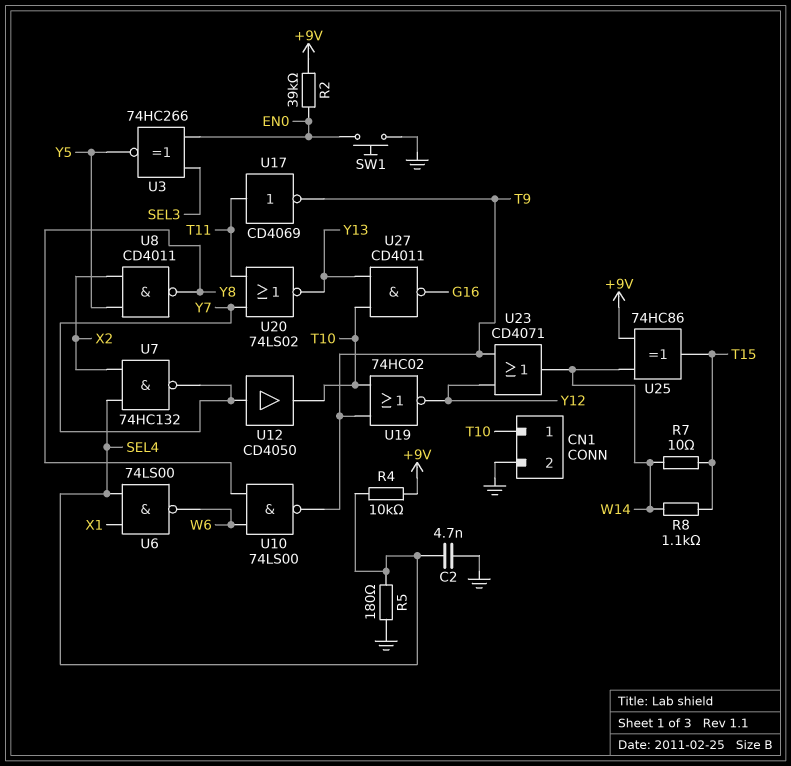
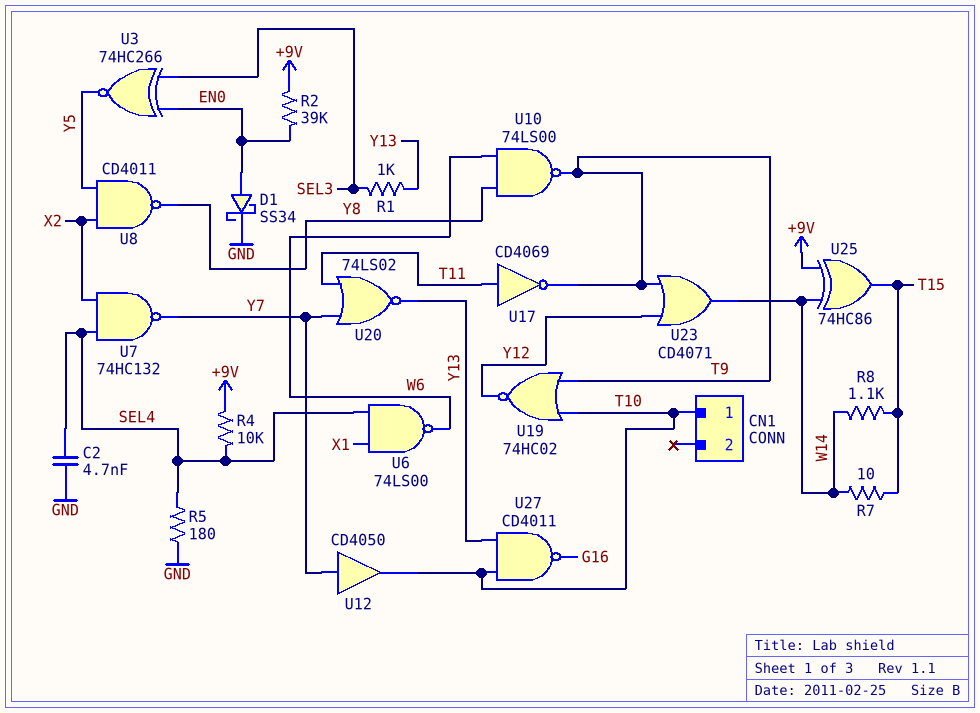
CN1 pin 2: GND -> none
D1: none -> schottky SS34 (A EN0, K GND)
R1: none -> 1k (SEL3, Y13)
SW1: button (EN0, GND) -> none

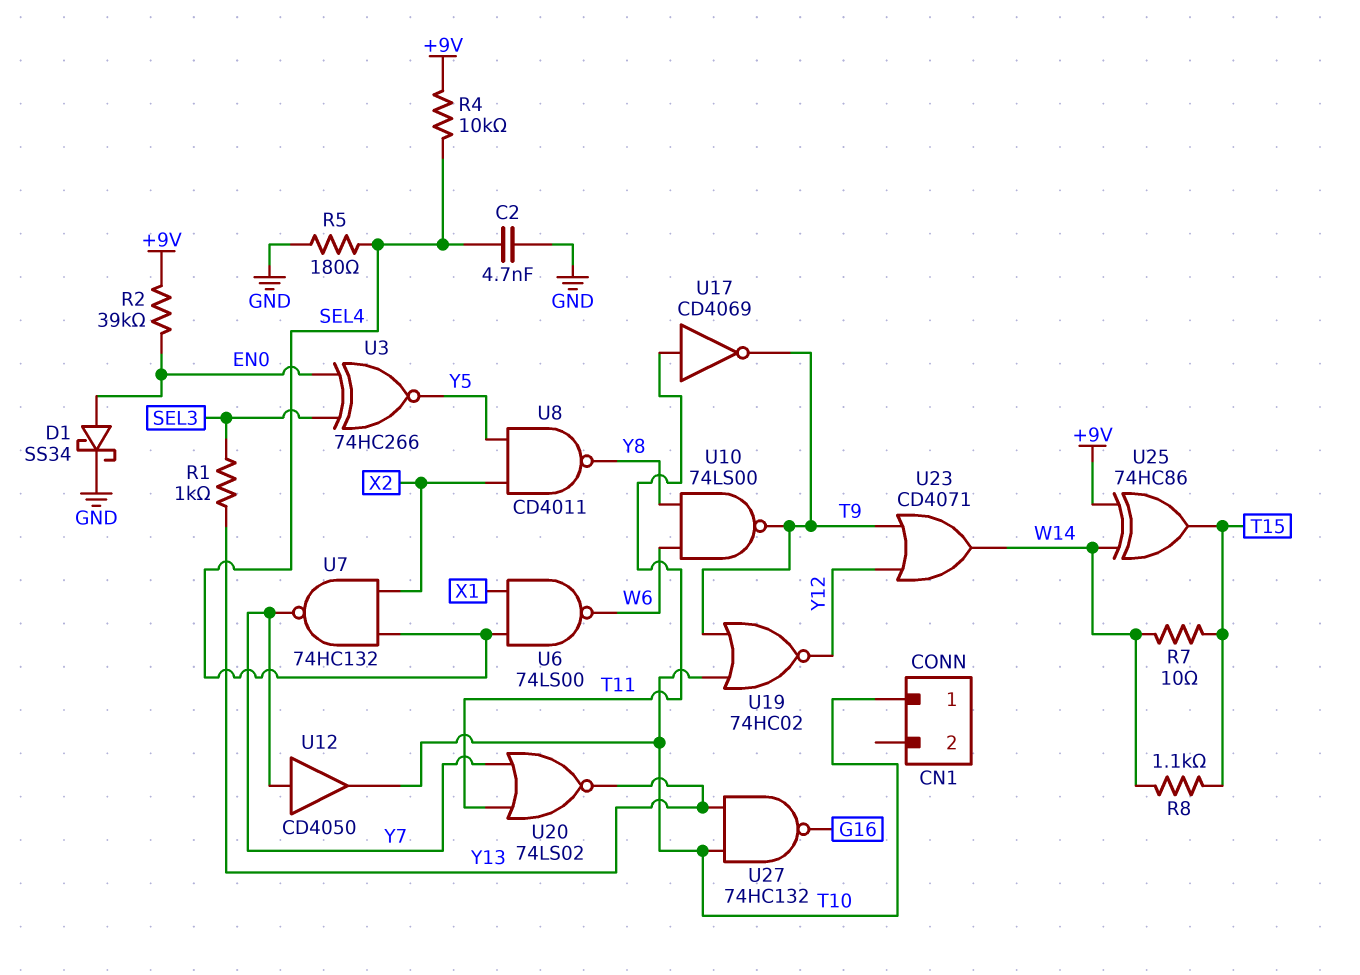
U27: NAND CD4011 (in T10, in Y13, out G16) -> NAND 74HC132 (in T10, in Y13, out G16)

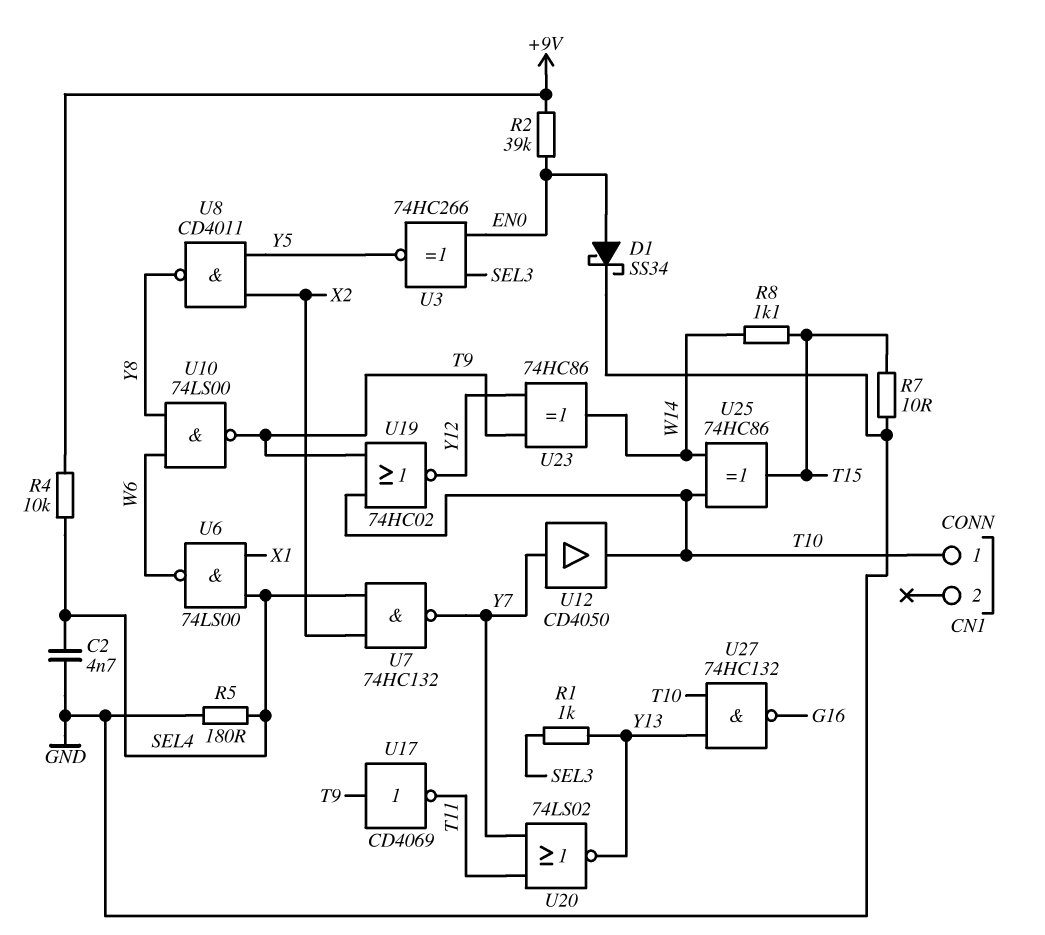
R7: 10 (T15, W14) -> 10 (GND, T15)
U17: NOT CD4069 (in T11, out T9) -> NOT CD4069 (in T9, out T11)
U23: OR CD4071 (in T9, in Y12, out W14) -> XOR 74HC86 (in T9, in Y12, out W14)
U25: XOR 74HC86 (in +9V, in W14, out T15) -> XOR 74HC86 (in T10, in W14, out T15)

